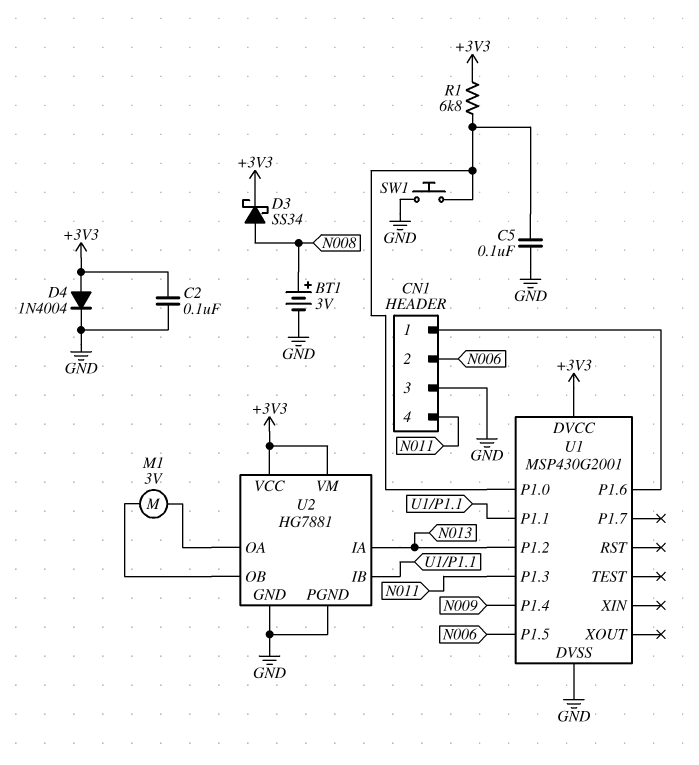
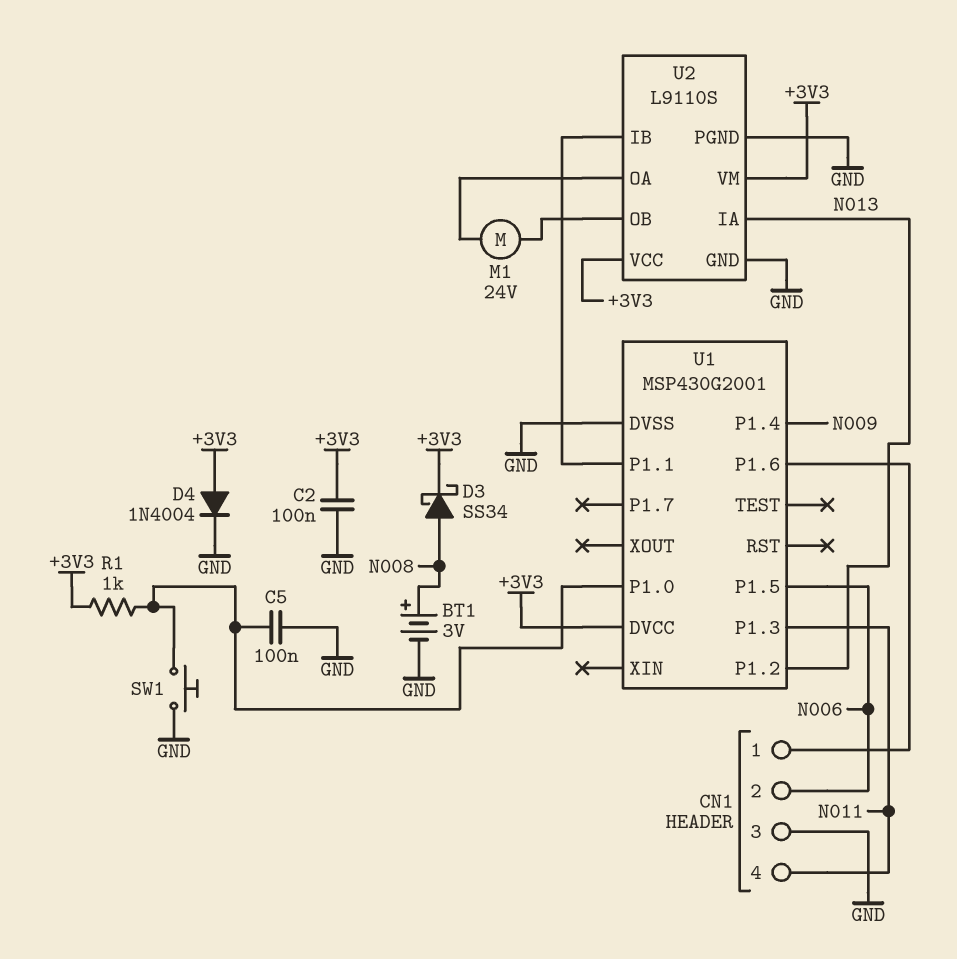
M1: motor 3V (U2/OA, U2/OB) -> motor 24V (U2/OA, U2/OB)
R1: 6.8k (+3V3, U1/P1.0) -> 1k (+3V3, U1/P1.0)
U2: HG7881 -> L9110S

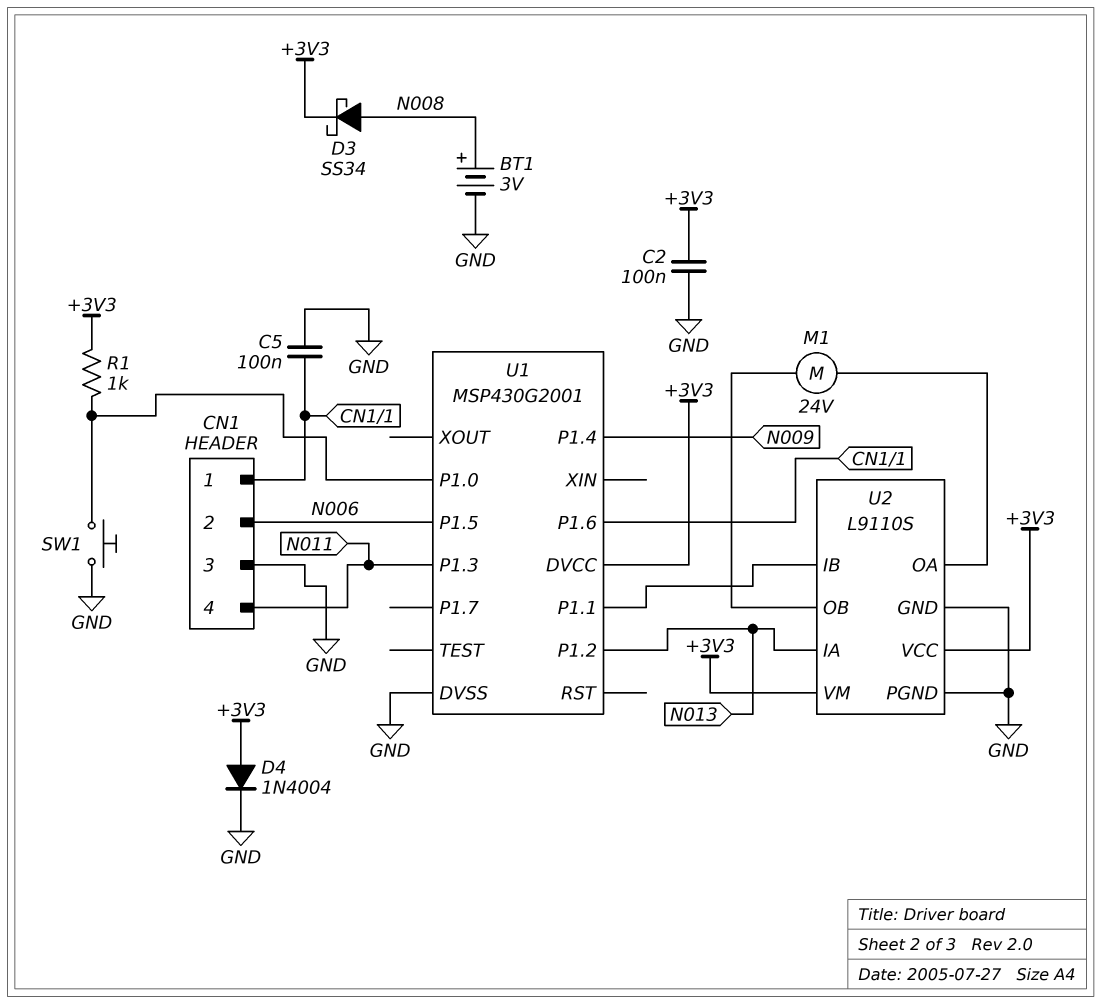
C5: 100nF (GND, U1/P1.0) -> 100nF (CN1/1, GND)

